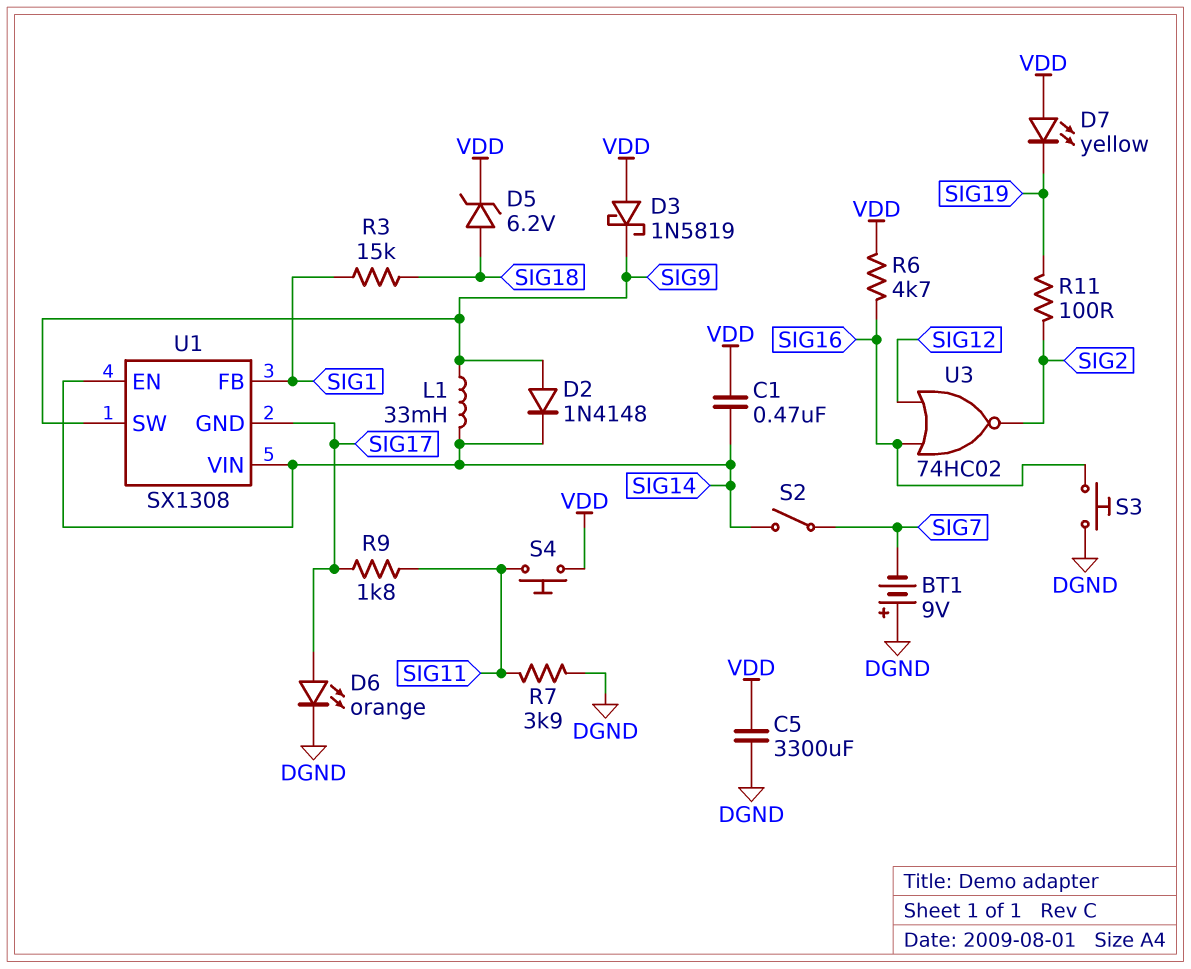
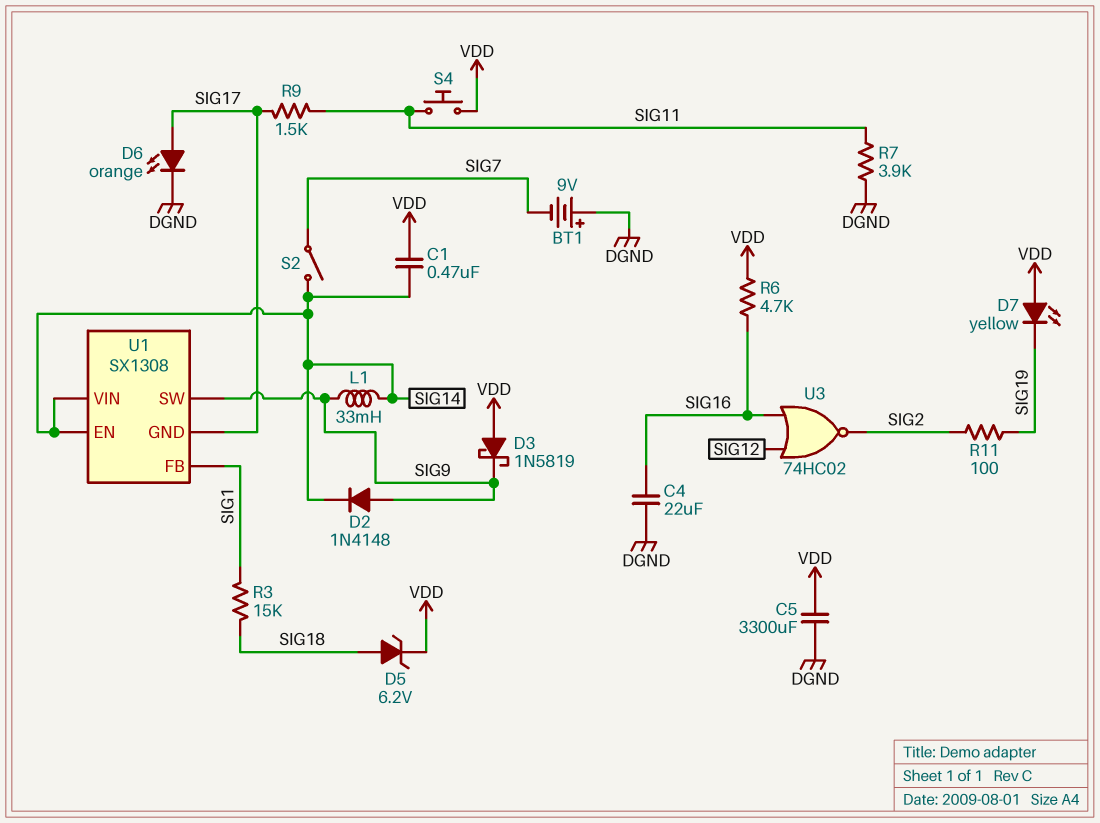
C4: none -> 22uF (DGND, SIG16)
R9: 1.8k (SIG11, SIG17) -> 1.5k (SIG11, SIG17)
S3: button (DGND, SIG16) -> none

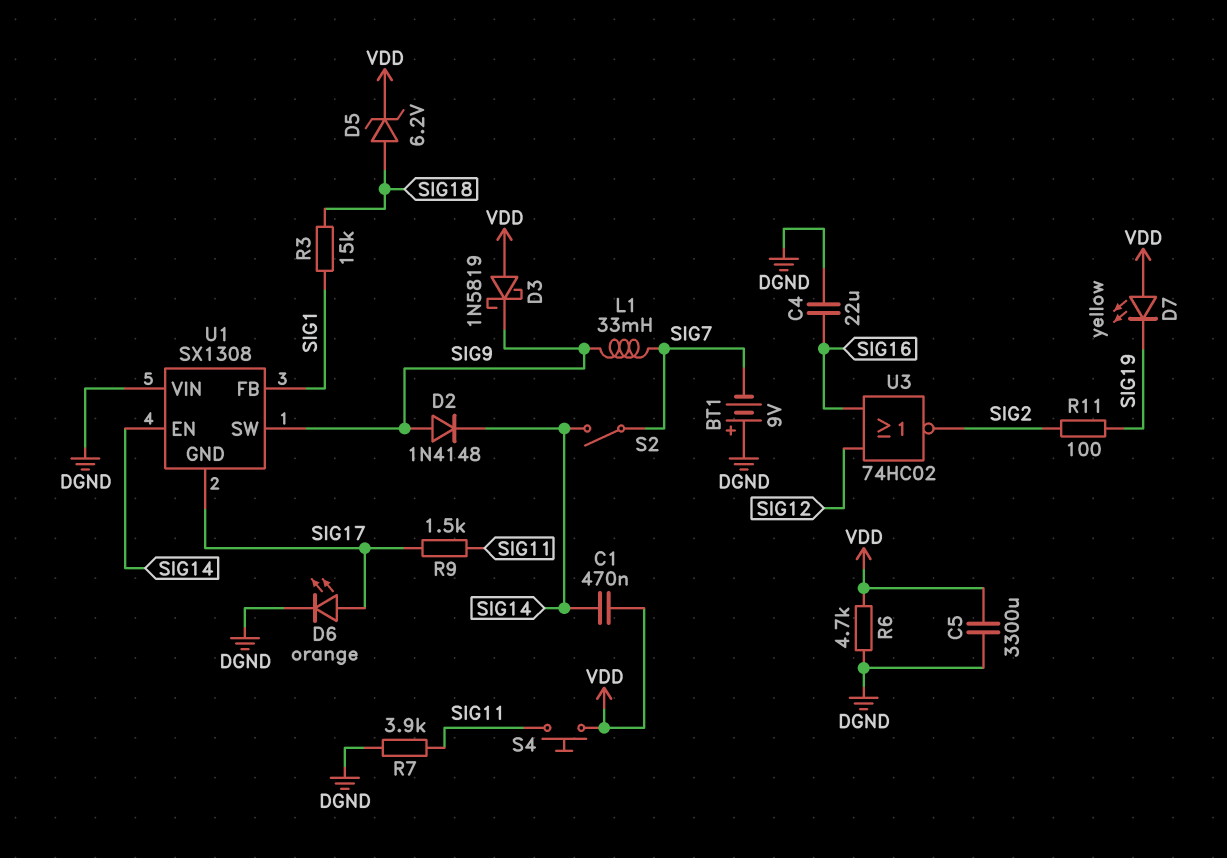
L1: 33mH (SIG9, SIG14) -> 33mH (SIG7, SIG9)
R6: 4.7k (SIG16, VDD) -> 4.7k (DGND, VDD)
U1 pin VIN: SIG14 -> DGND

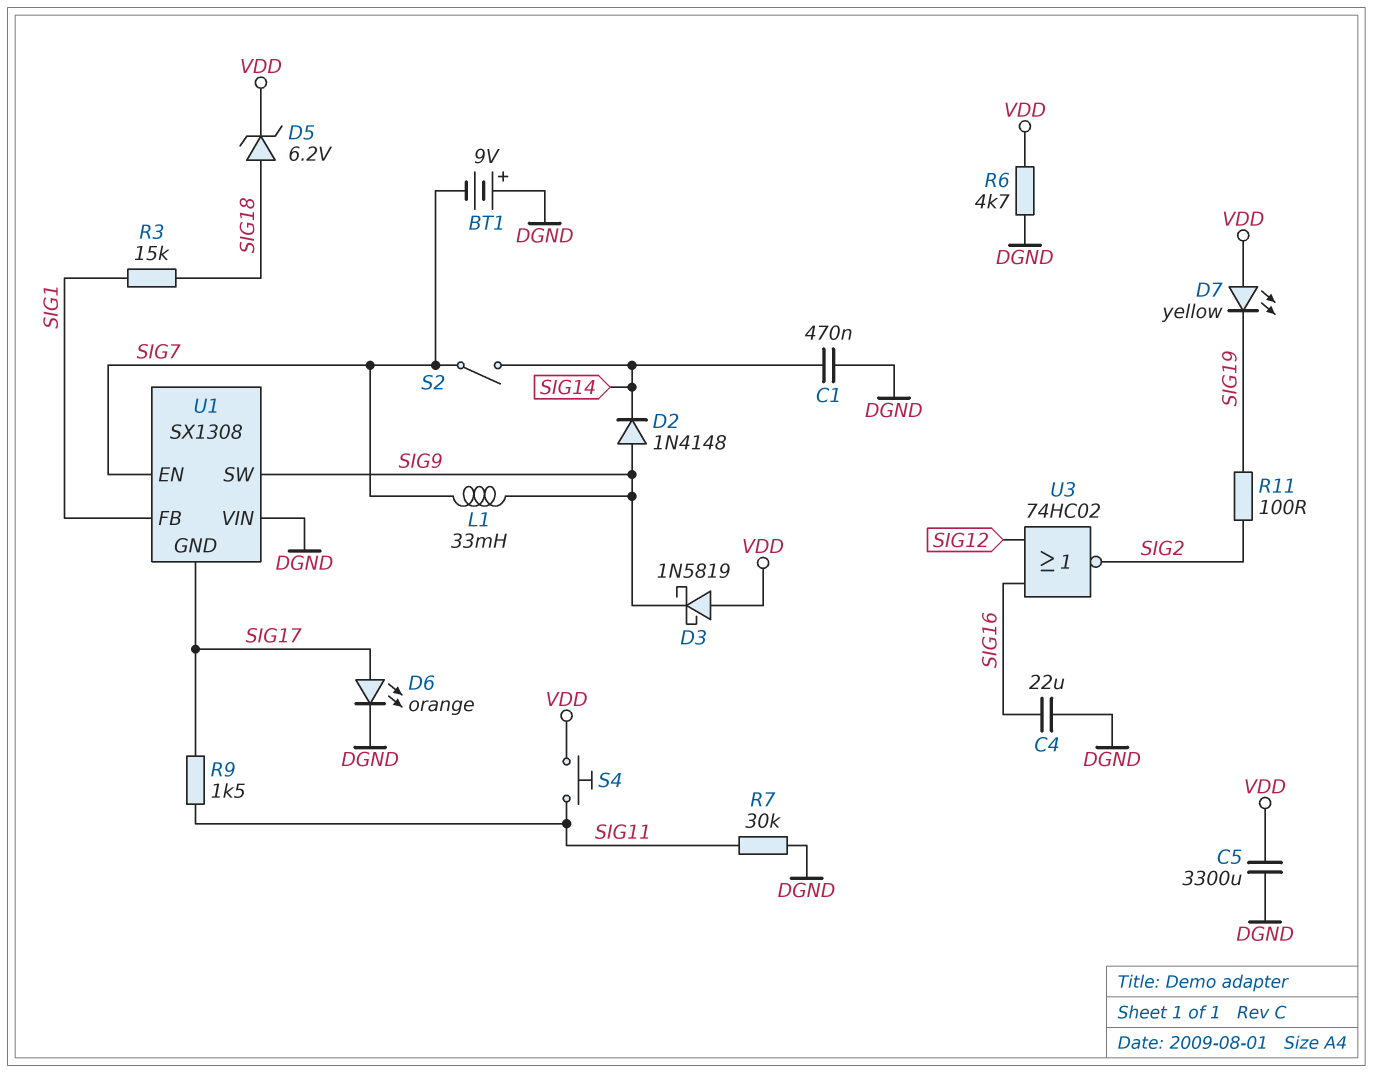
C1: 470nF (SIG14, VDD) -> 470nF (DGND, SIG14)
R7: 3.9k (DGND, SIG11) -> 30k (DGND, SIG11)
U1 pin EN: SIG14 -> SIG7

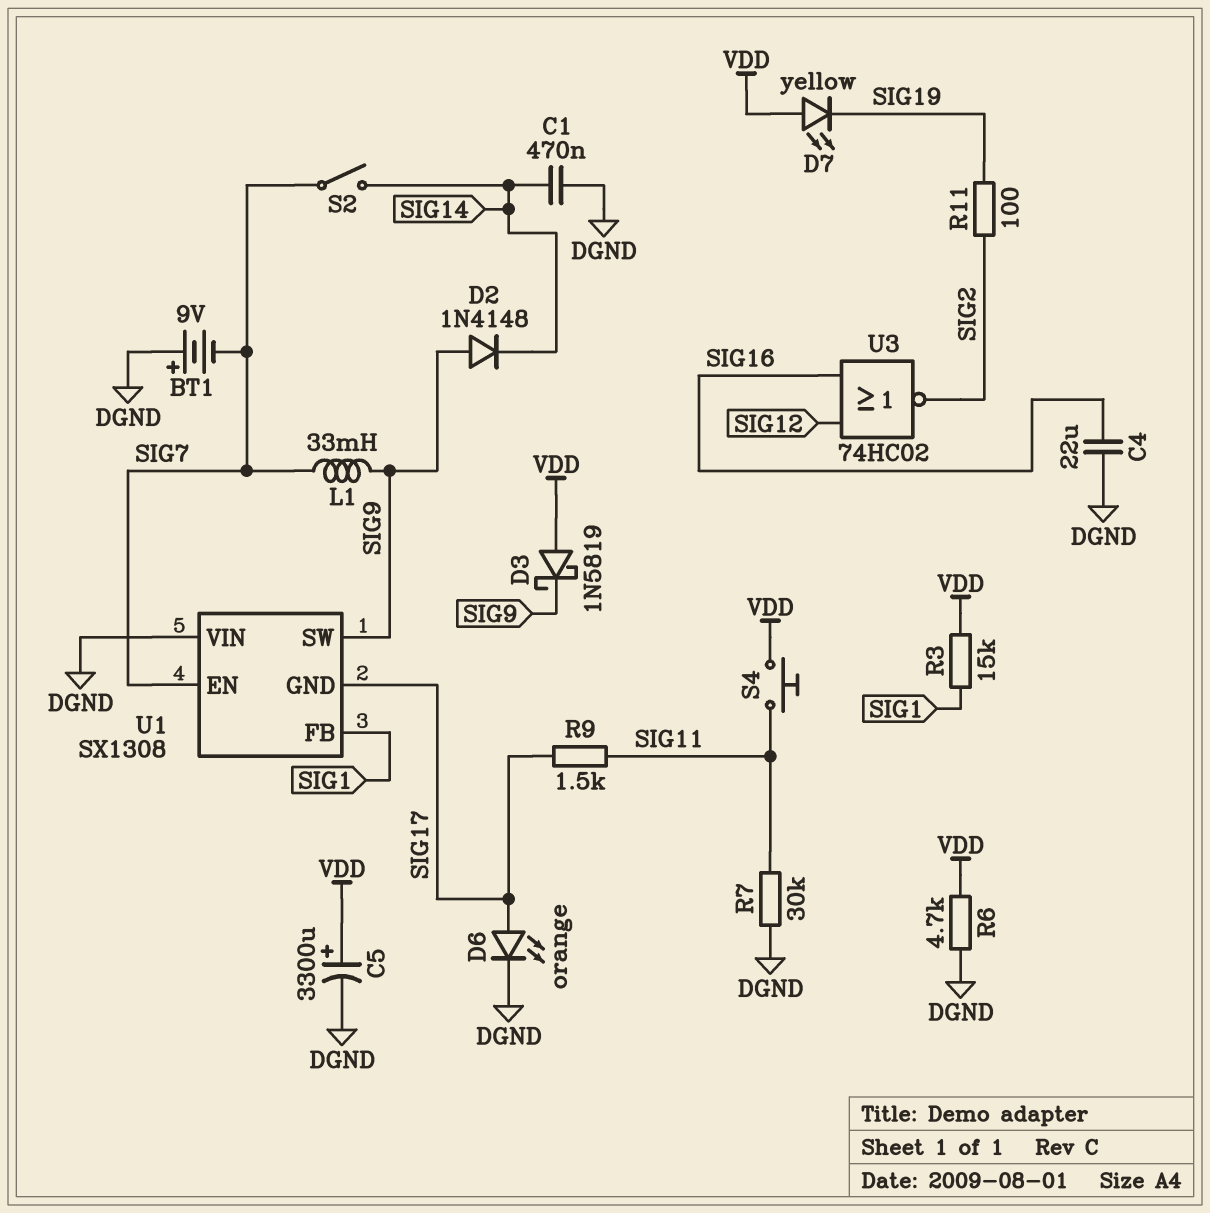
C5: 3300uF (DGND, VDD) -> 3300uF (plus VDD, minus DGND)
D5: zener 6.2V (A SIG18, K VDD) -> none
R3: 15k (SIG1, SIG18) -> 15k (SIG1, VDD)

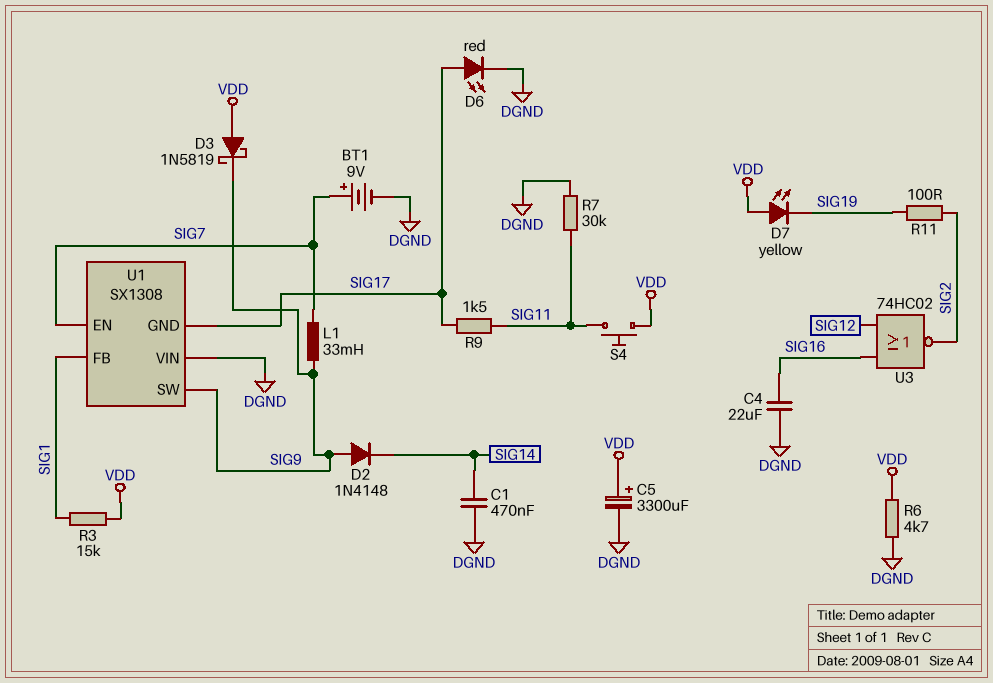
BT1: 9V (plus DGND, minus SIG7) -> 9V (plus SIG7, minus DGND)
D6: LED orange (A SIG17, K DGND) -> LED red (A SIG17, K DGND)
S2: switch (SIG7, SIG14) -> none

